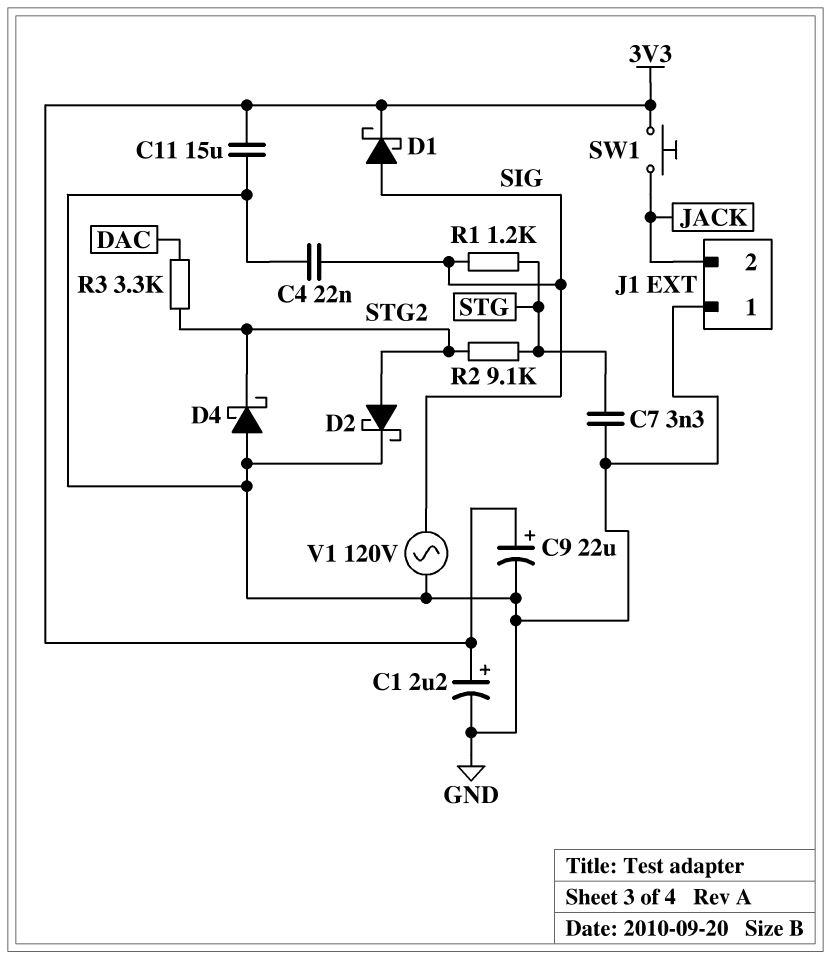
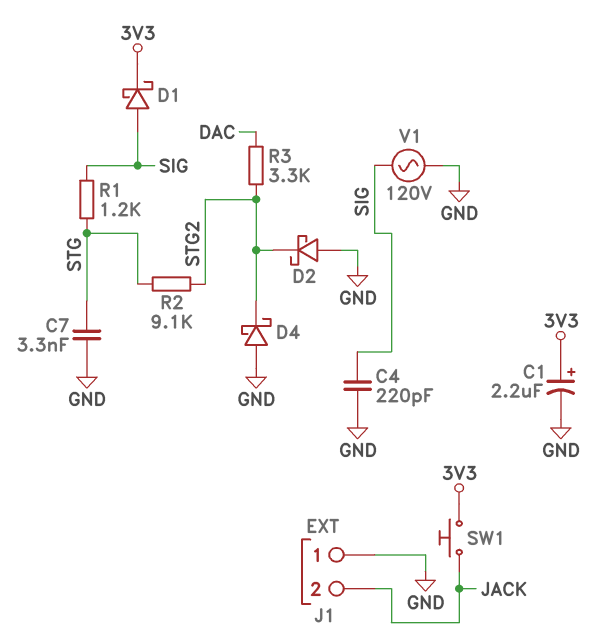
C4: 22nF (GND, SIG) -> 220pF (GND, SIG)
C9: 22uF (plus 3V3, minus GND) -> none
C11: 15uF (3V3, GND) -> none
D2: schottky (A STG2, K GND) -> schottky (A GND, K STG2)

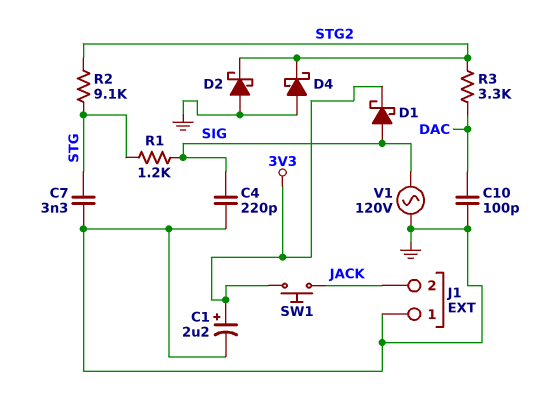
C10: none -> 100pF (DAC, GND)

